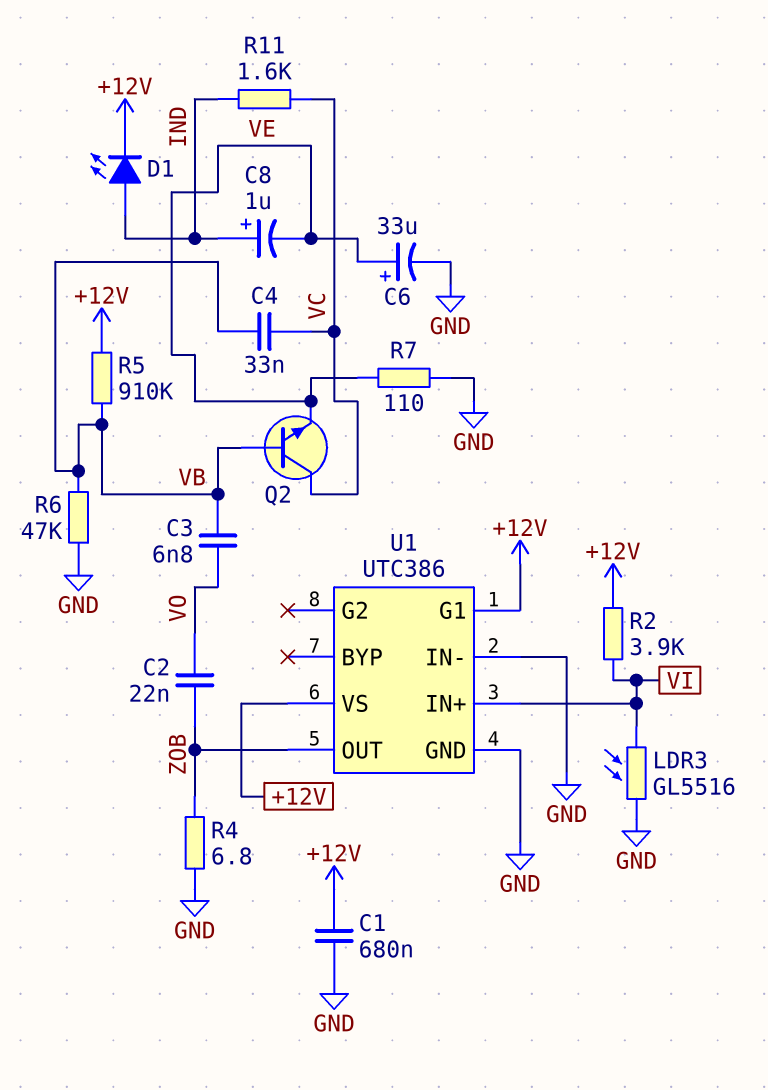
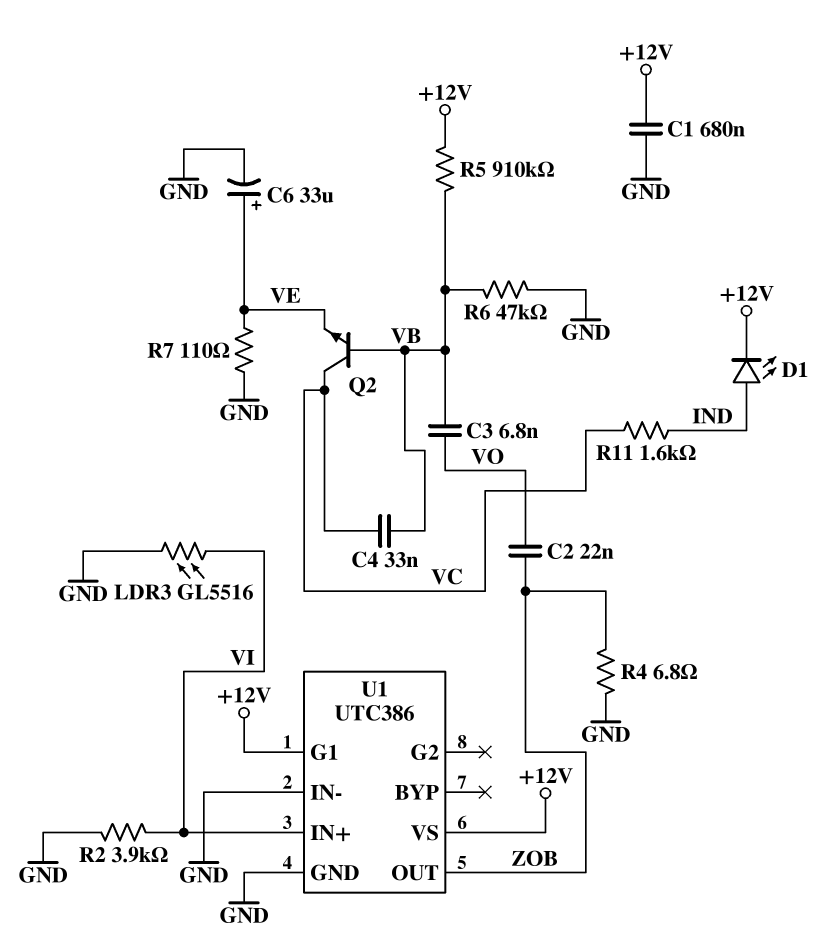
C8: 1uF (plus IND, minus VE) -> none
R2: 3.9k (+12V, VI) -> 3.9k (GND, VI)

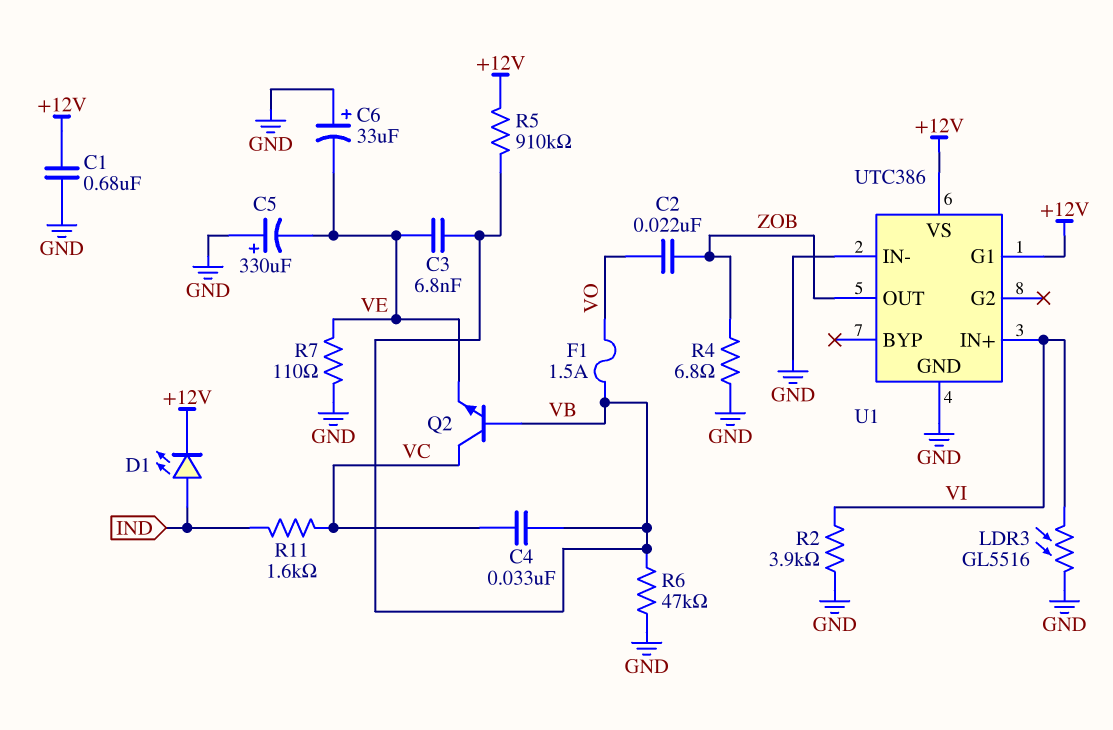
C3: 6.8nF (VB, VO) -> 6.8nF (VB, VE)
C5: none -> 330uF (plus GND, minus VE)
C6: 33uF (plus VE, minus GND) -> 33uF (plus GND, minus VE)
F1: none -> 1.5A (VB, VO)

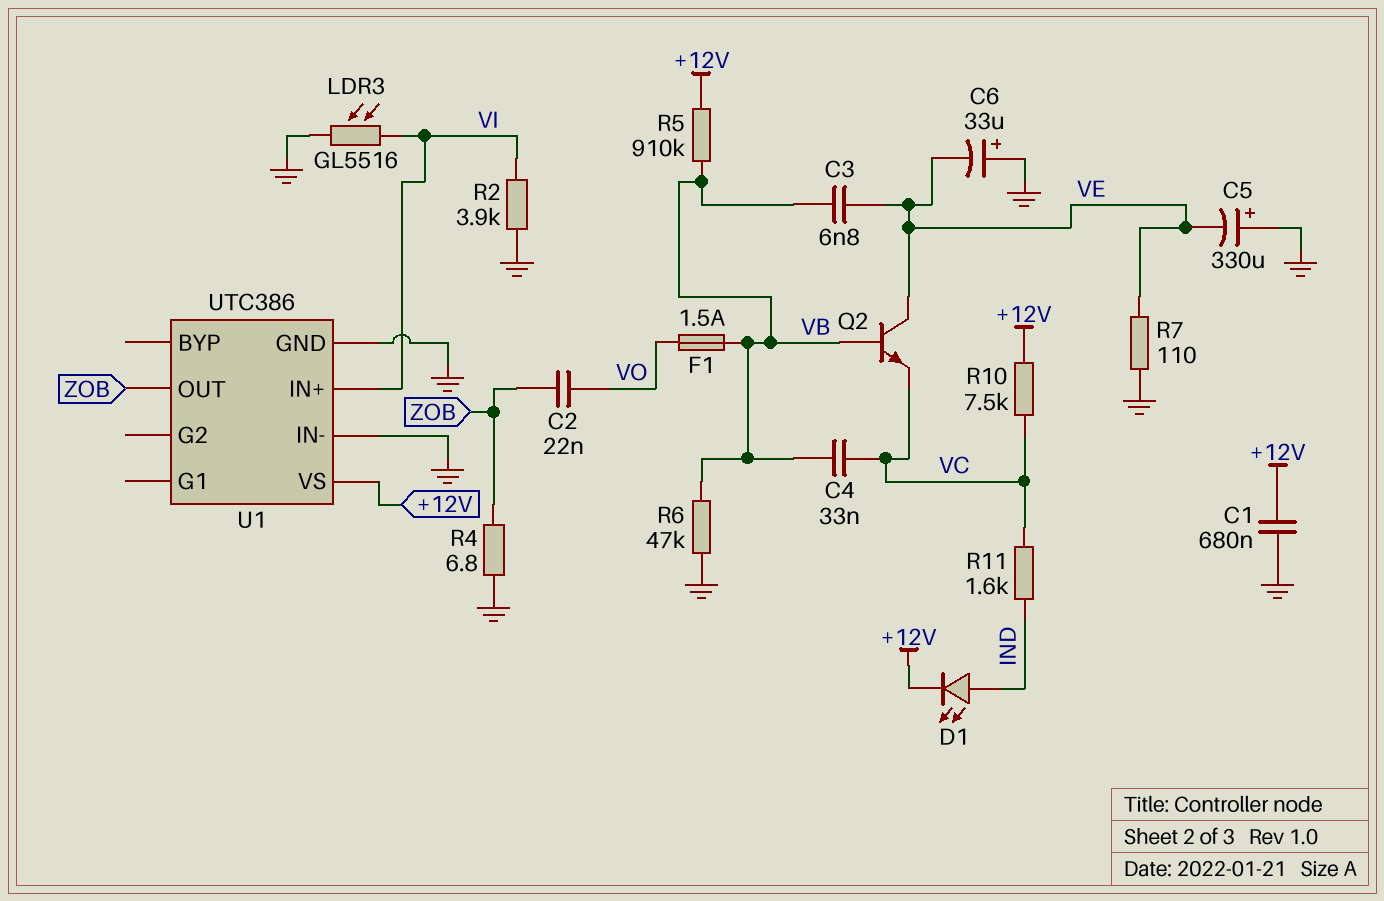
Q2: NPN (B VB, C VC, E VE) -> NPN (B VB, C VE, E VC)
R10: none -> 7.5k (+12V, VC)
U1 pin G1: +12V -> none

